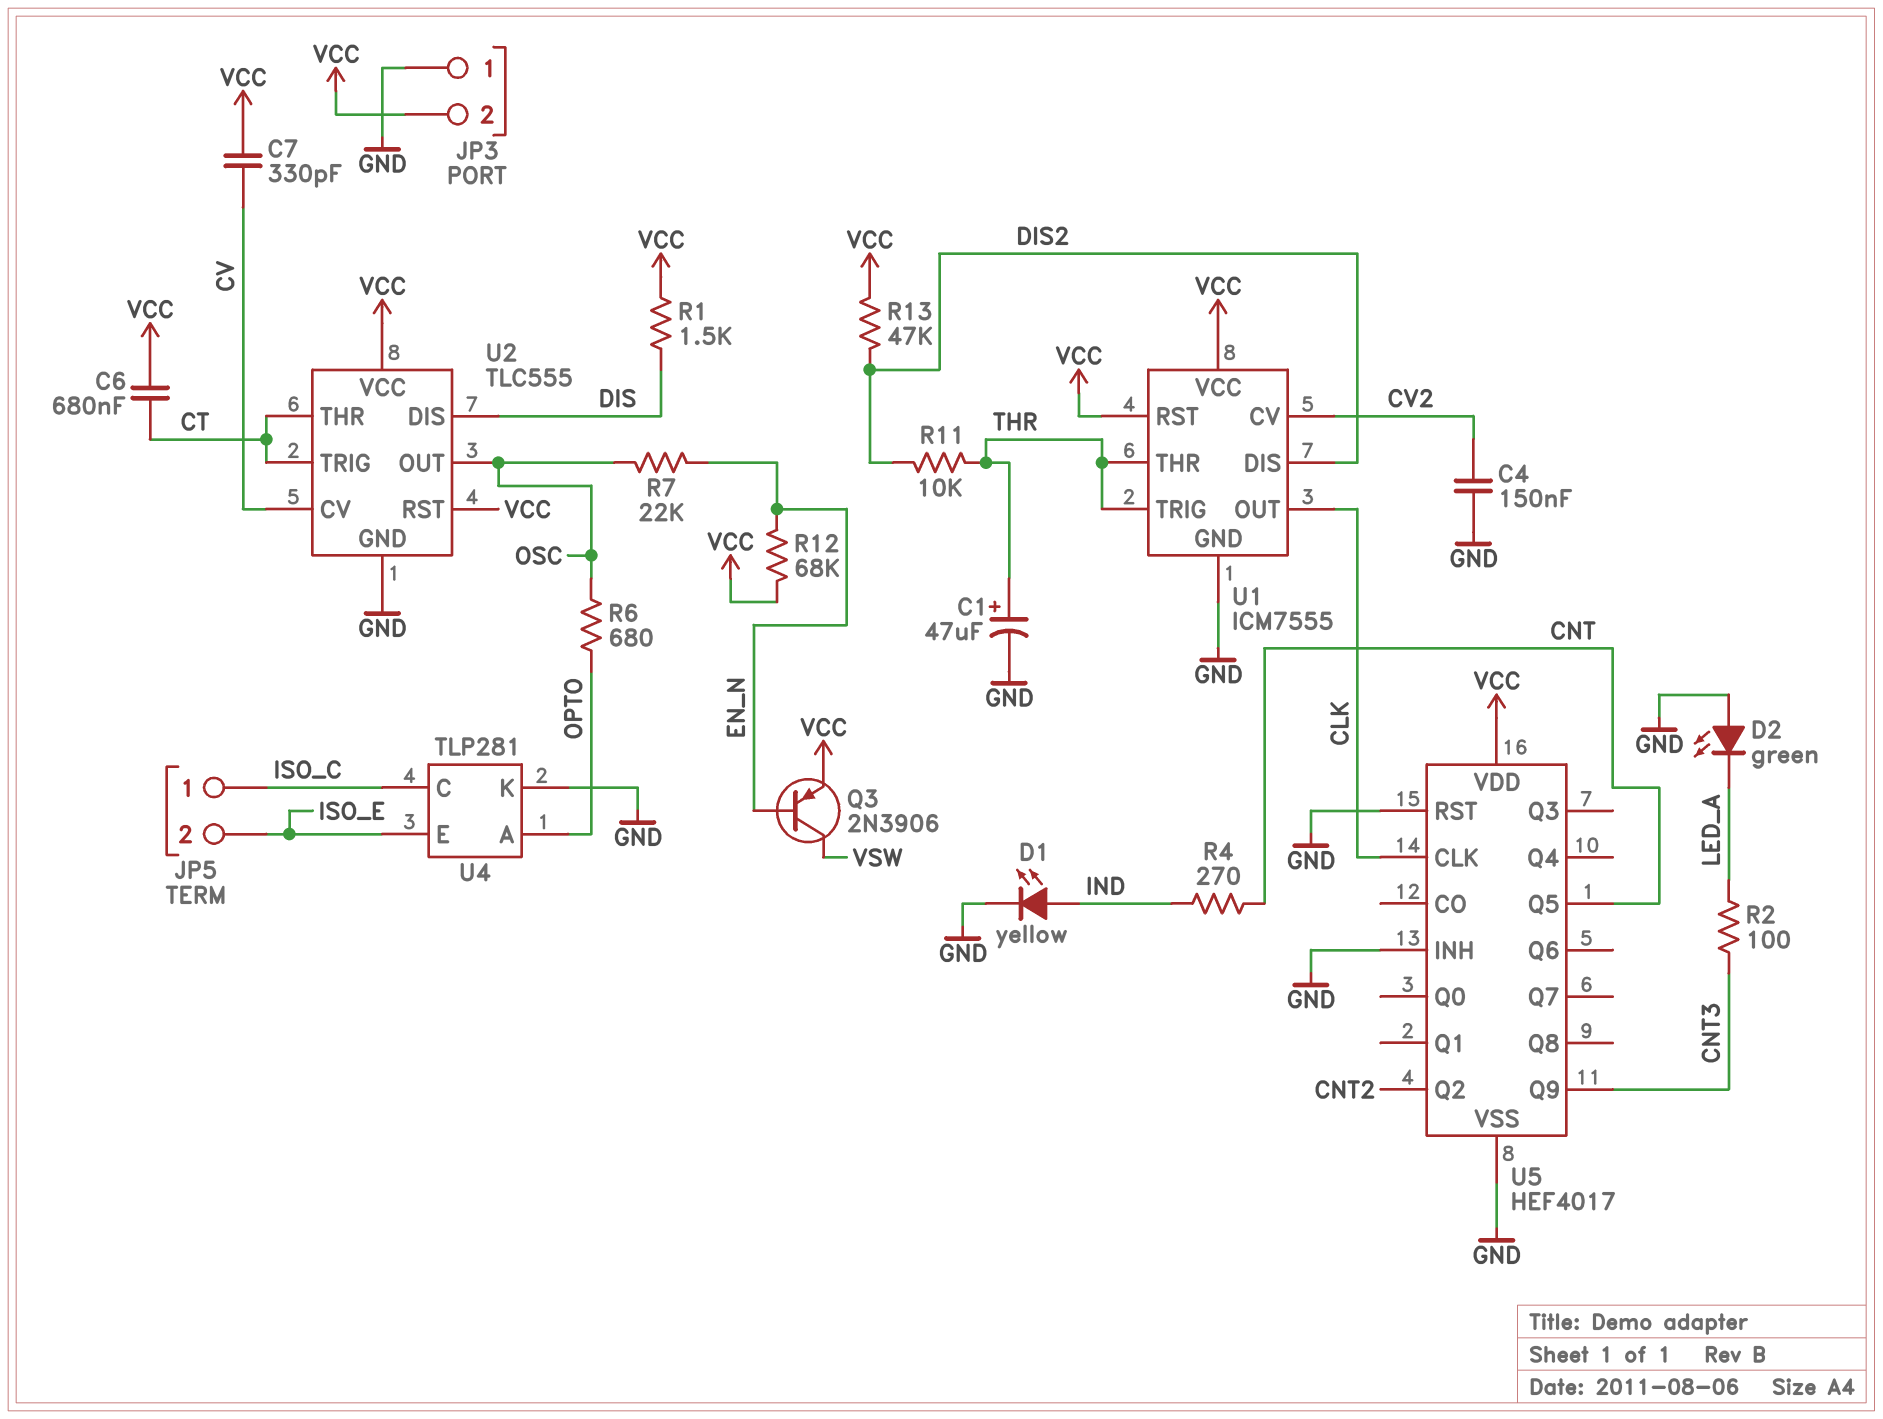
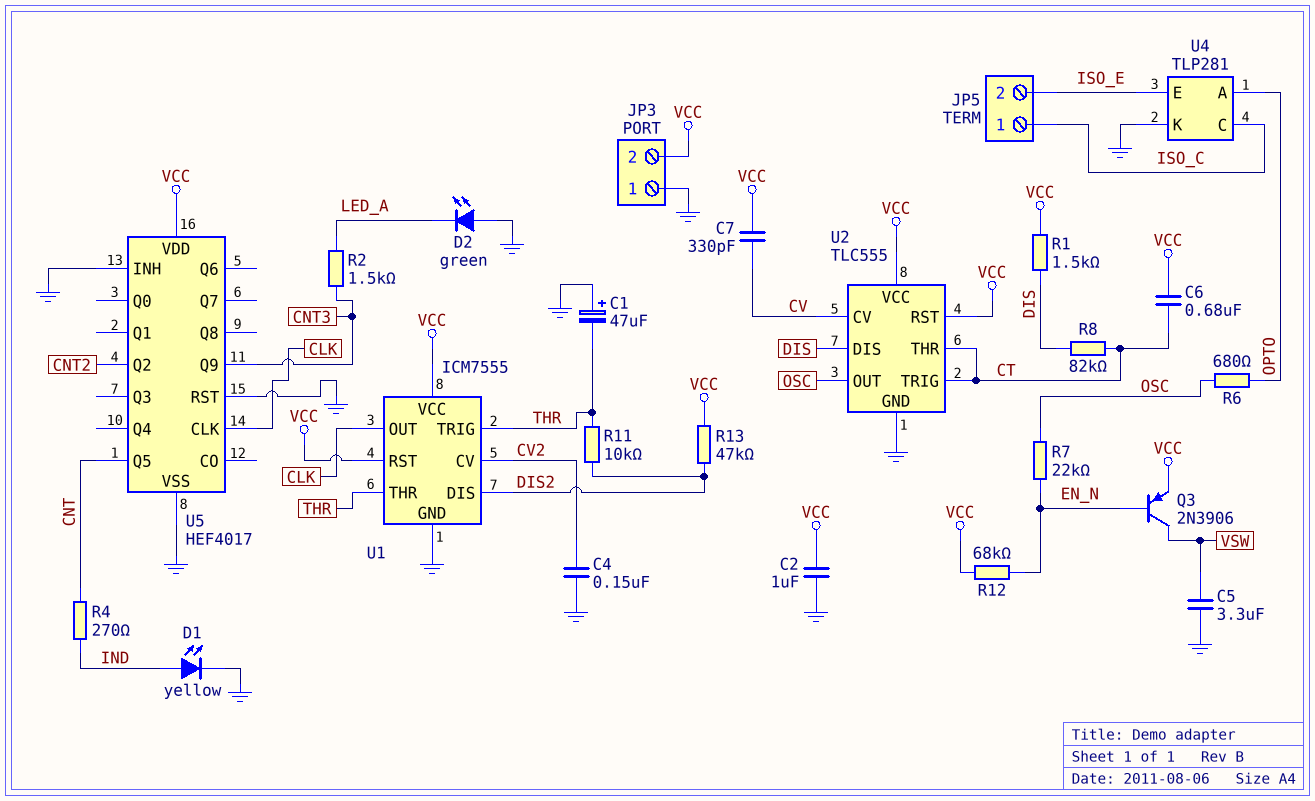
C1: 47uF (plus THR, minus GND) -> 47uF (plus GND, minus THR)
C2: none -> 1uF (GND, VCC)
C5: none -> 3.3uF (GND, VSW)
R2: 100 (CNT3, LED_A) -> 1.5k (CNT3, LED_A)
R8: none -> 82k (CT, DIS)

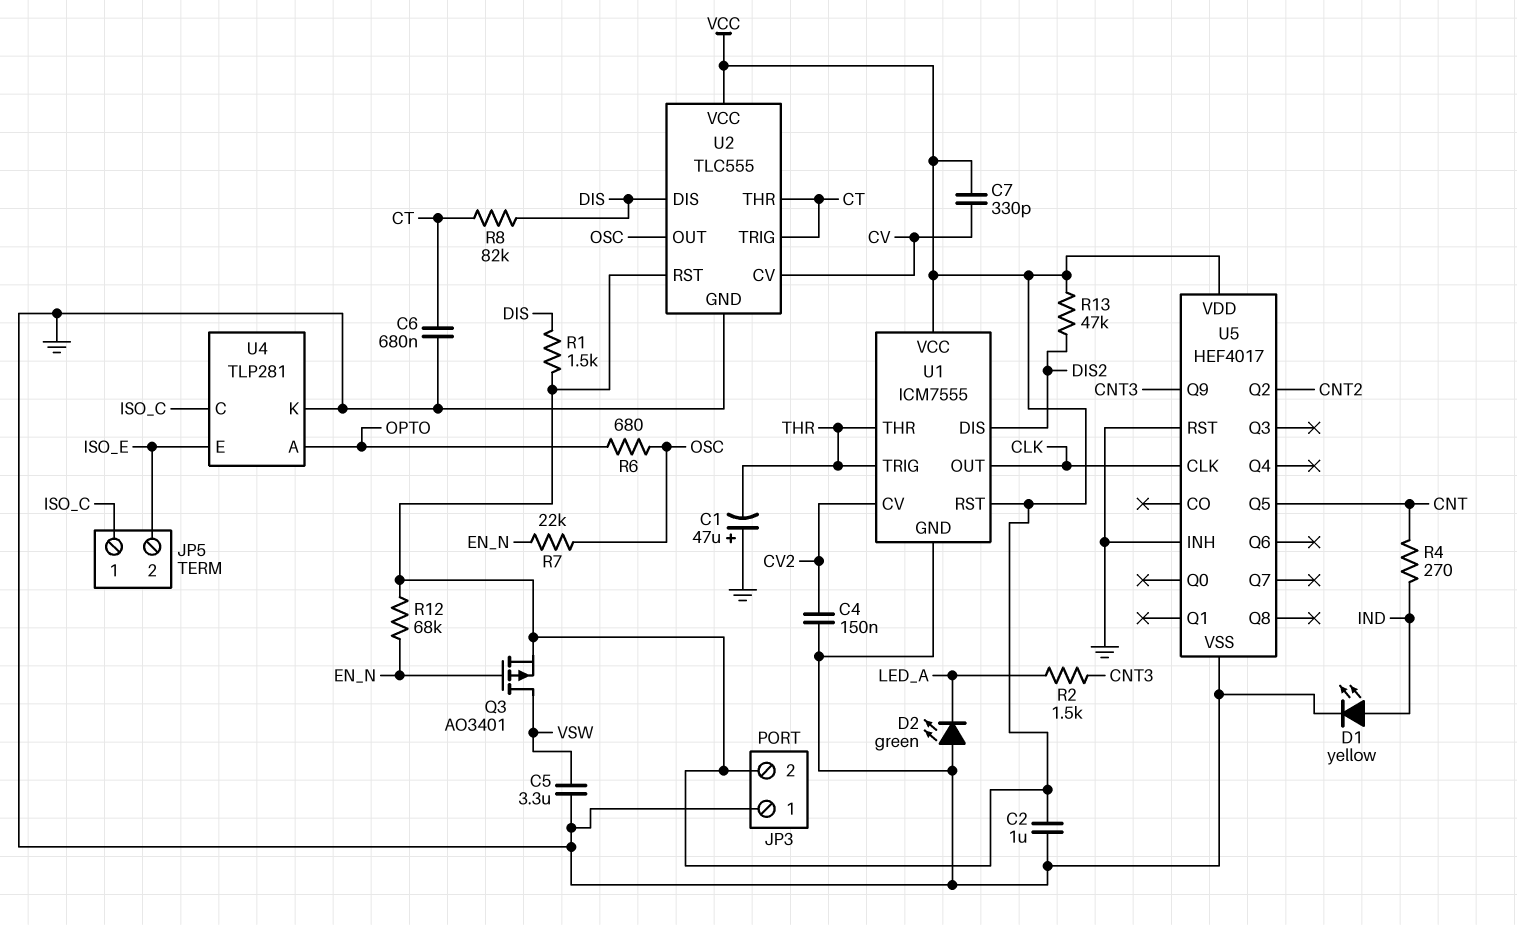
C6: 680nF (CT, VCC) -> 680nF (CT, GND)
Q3: PNP 2N3906 (B EN_N, C VSW, E VCC) -> PMOS AO3401 (G EN_N, D VSW, S VCC)
R11: 10k (DIS2, THR) -> none

